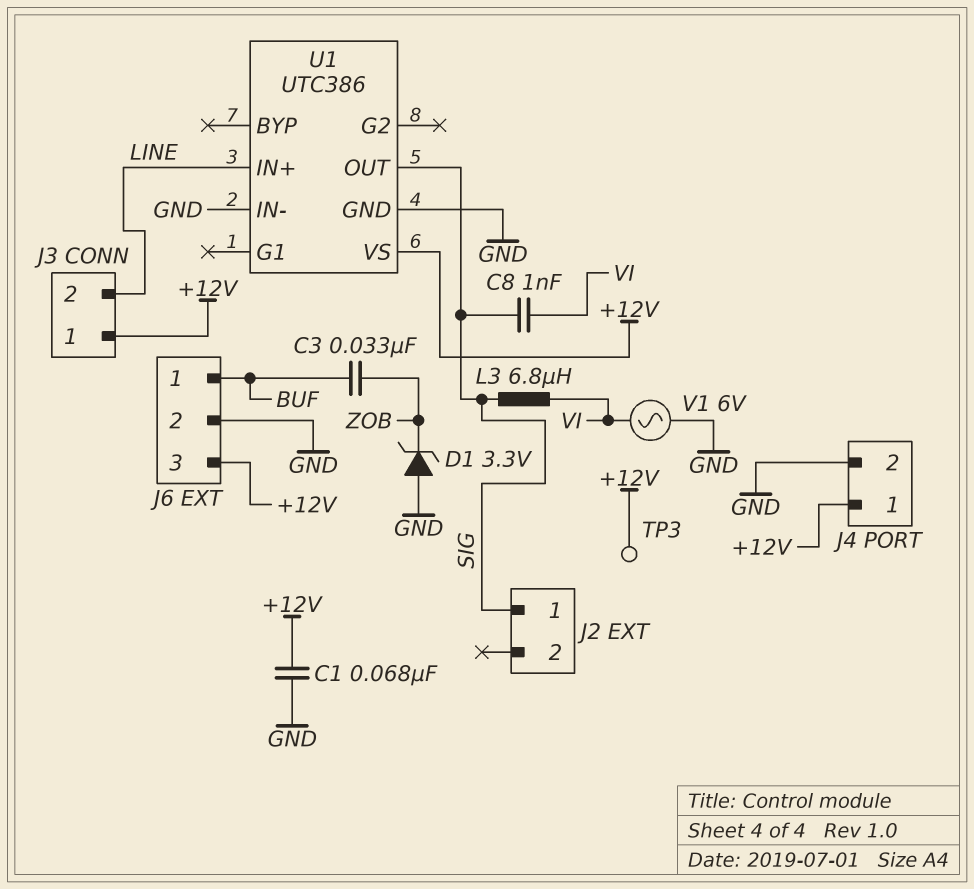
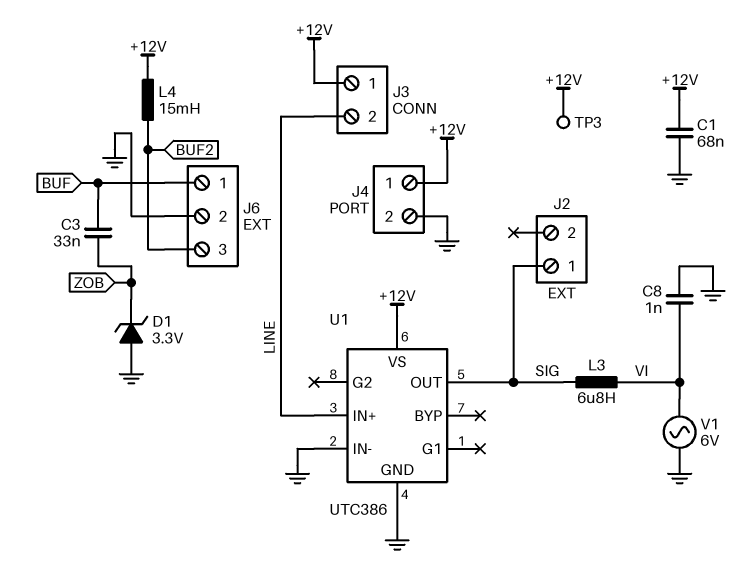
C8: 1nF (SIG, VI) -> 1nF (GND, VI)
J6 pin 3: +12V -> BUF2
L4: none -> 15mH (+12V, BUF2)

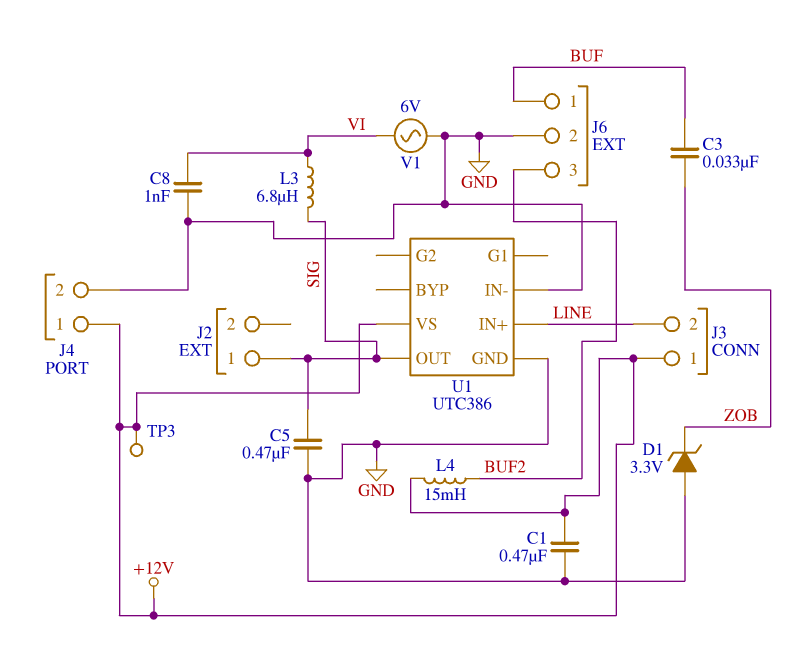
C1: 68nF (+12V, GND) -> 470nF (+12V, GND)
C5: none -> 470nF (GND, SIG)

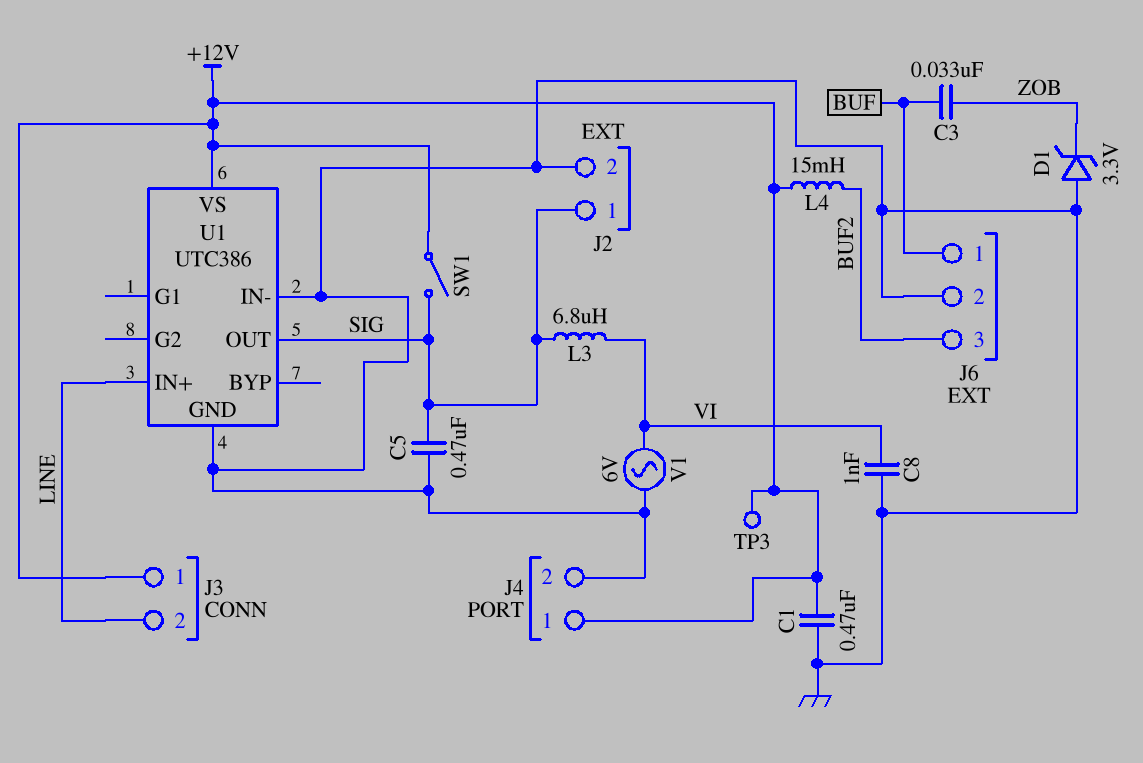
J2 pin 2: none -> GND
SW1: none -> switch (+12V, SIG)

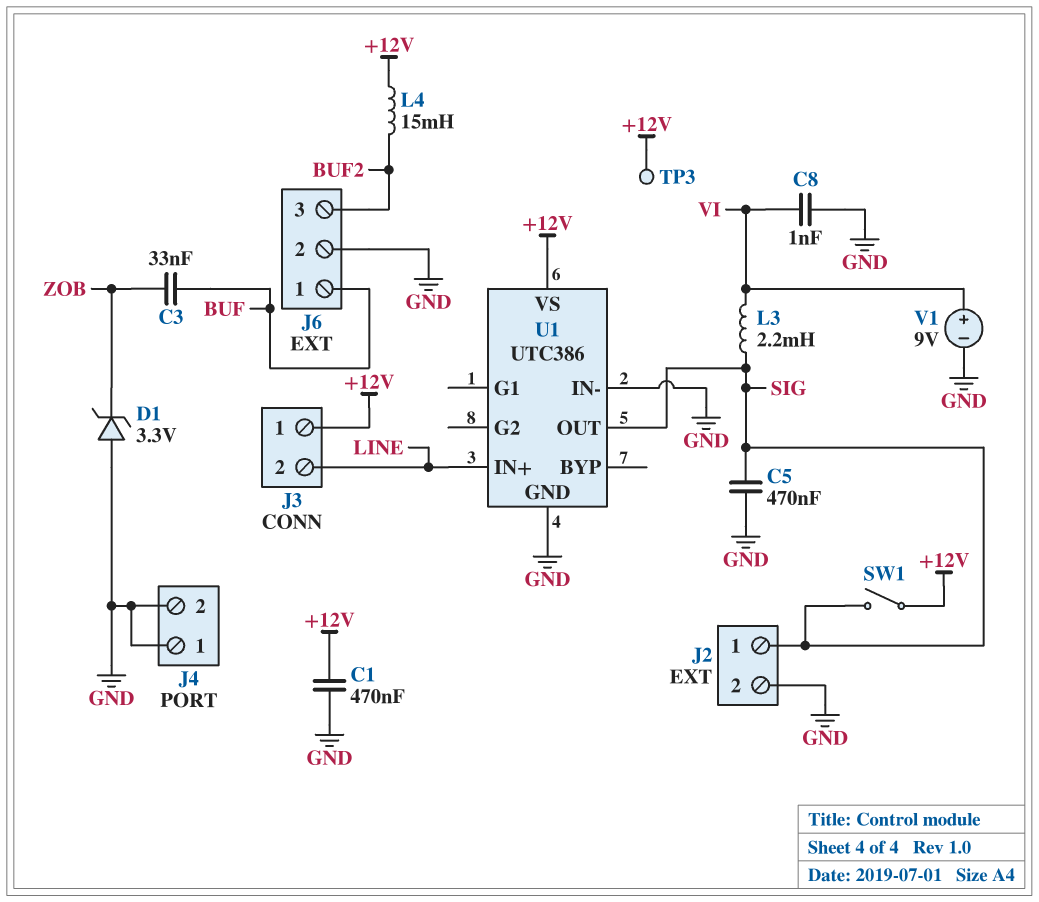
J4 pin 1: +12V -> GND
L3: 6.8uH (SIG, VI) -> 2.2mH (SIG, VI)
V1: AC 6V (GND, VI) -> 9V (plus VI, minus GND)

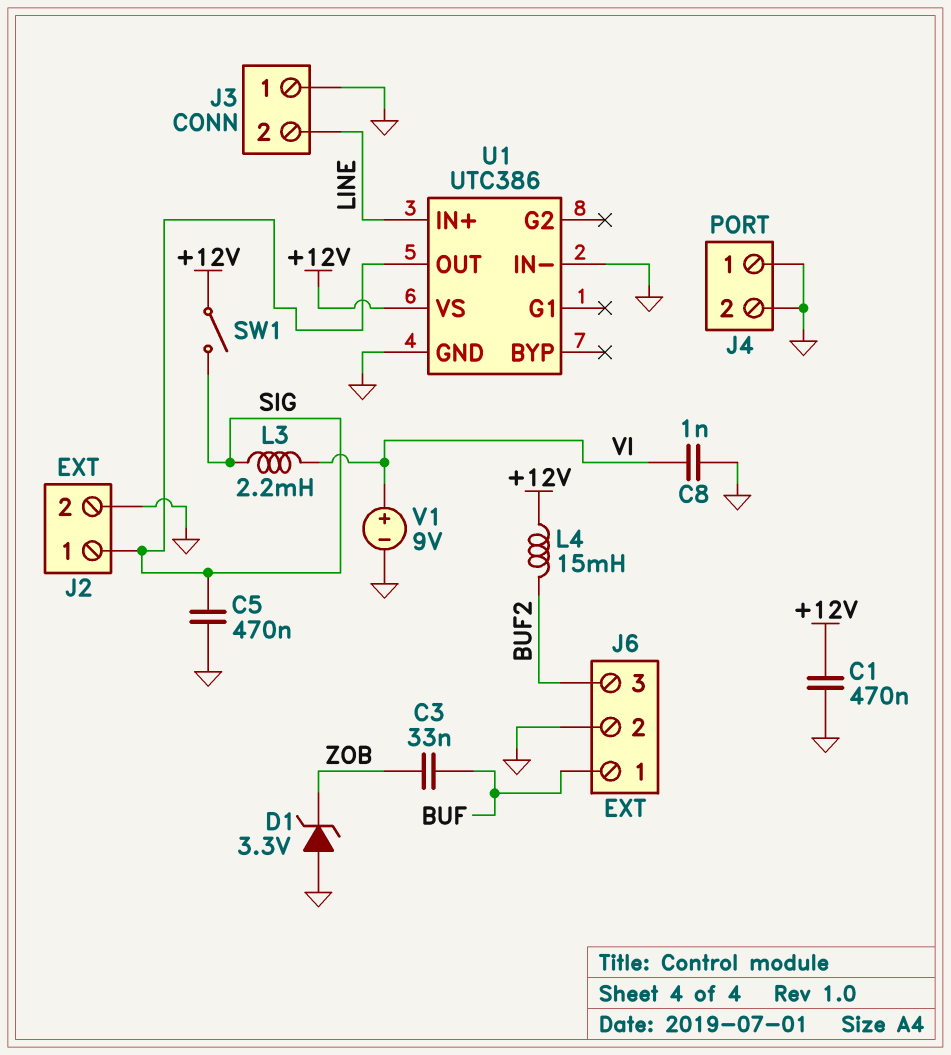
J3 pin 1: +12V -> GND
TP3: test point (+12V) -> none

